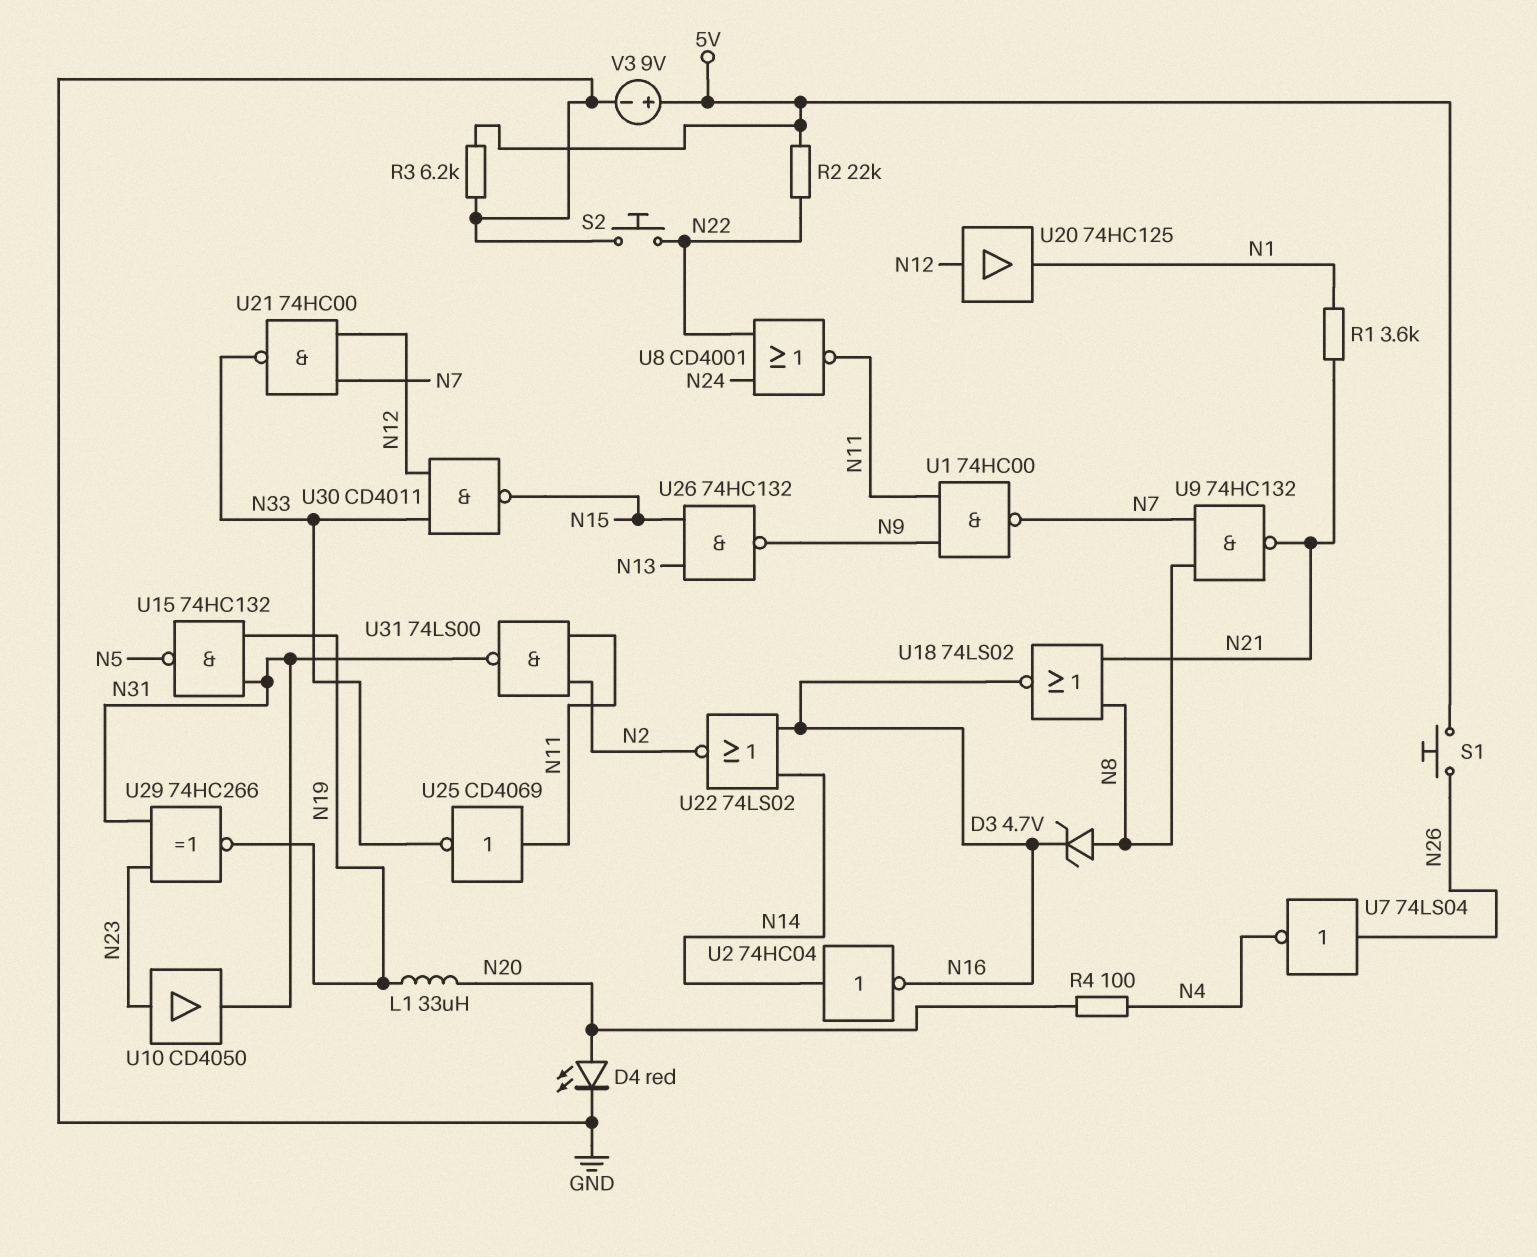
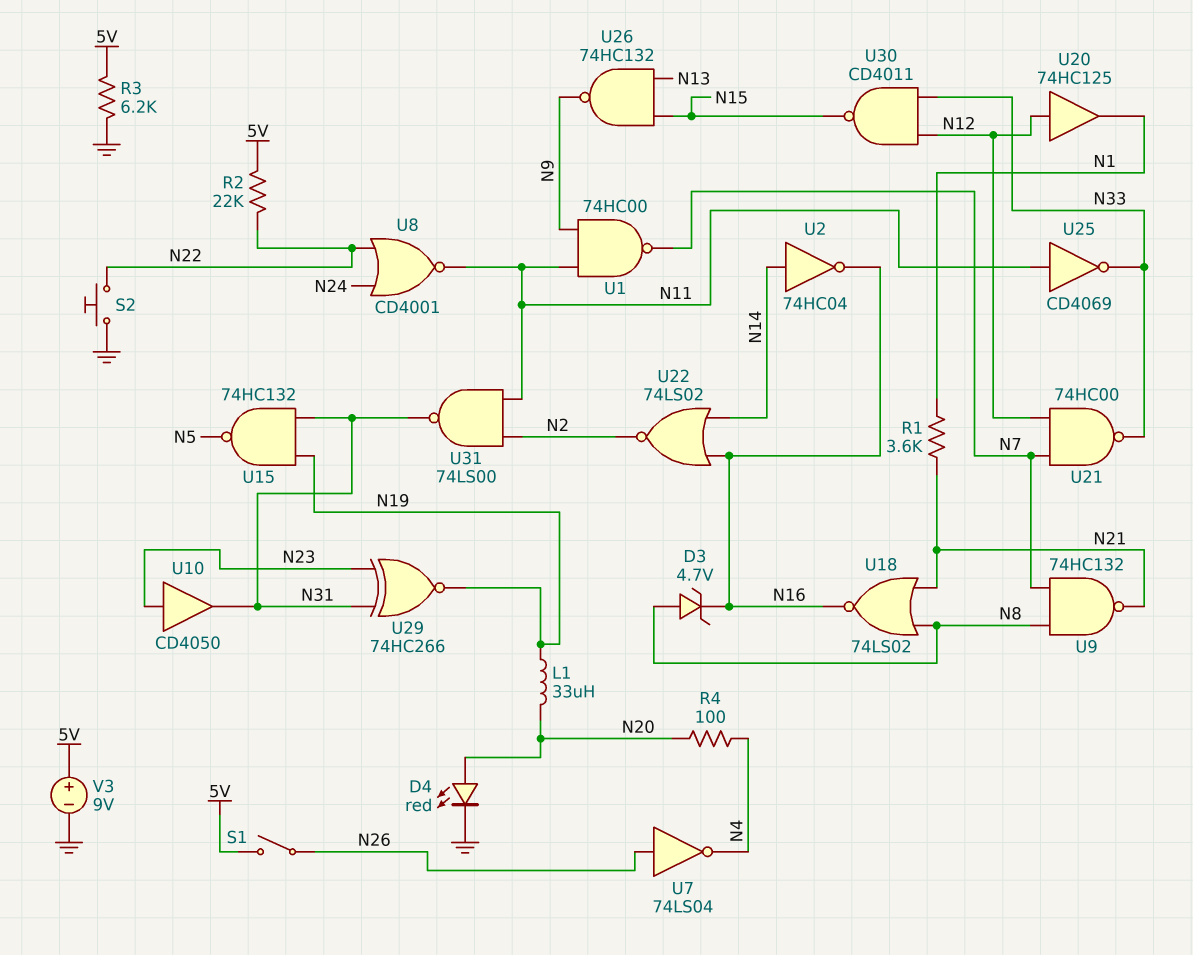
S1: button (5V, N26) -> switch (5V, N26)

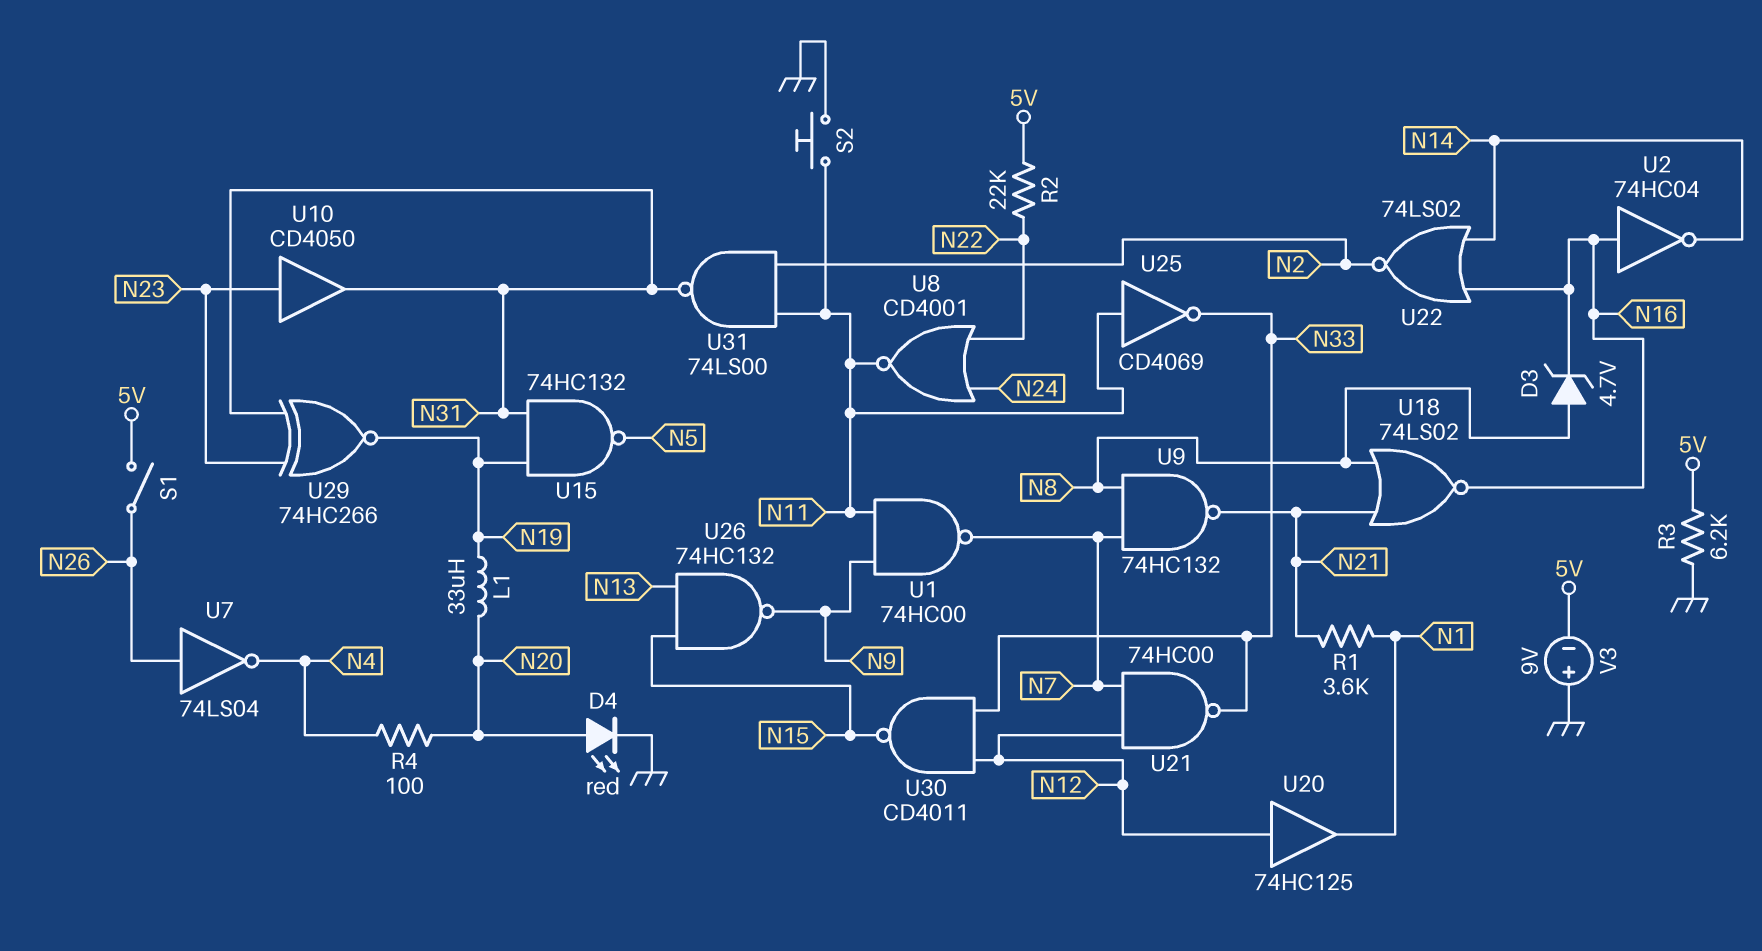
S2: button (GND, N22) -> button (GND, N11)
U2: NOT 74HC04 (in N14, out N16) -> NOT 74HC04 (in N16, out N14)
V3: 9V (plus 5V, minus GND) -> 9V (plus GND, minus 5V)

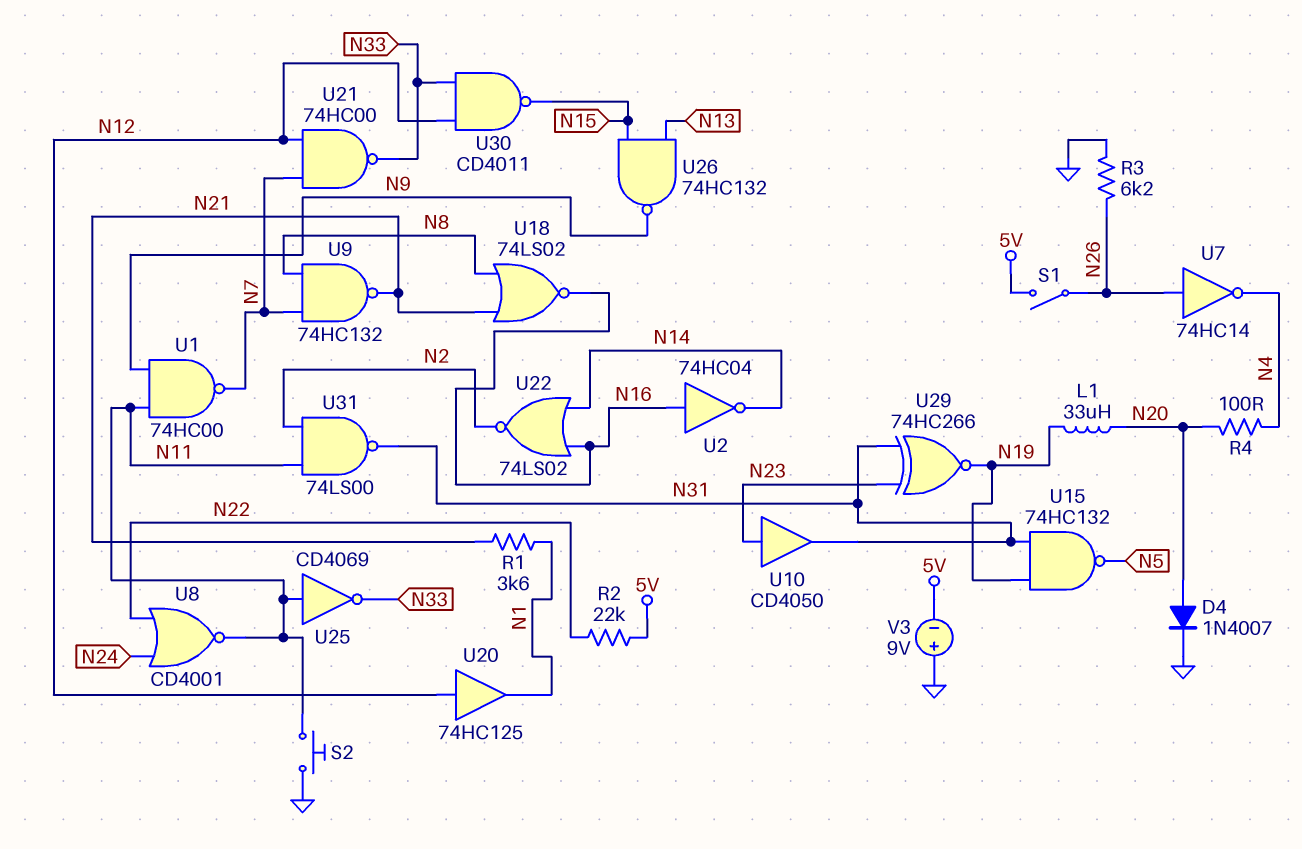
D3: zener 4.7V (A N8, K N16) -> none
D4: LED red (A N20, K GND) -> diode 1N4007 (A N20, K GND)
R3: 6.2k (5V, GND) -> 6.2k (GND, N26)
U7: NOT 74LS04 (in N26, out N4) -> NOT 74HC14 (in N26, out N4)

